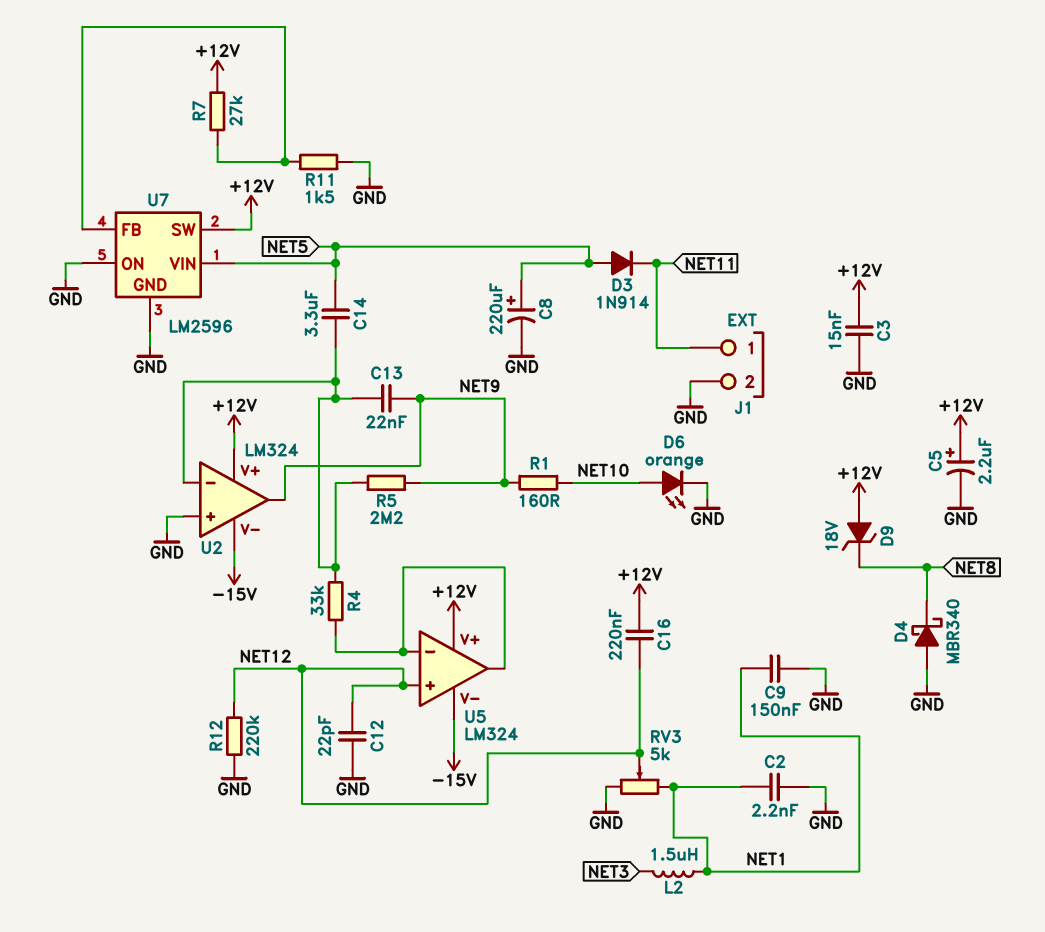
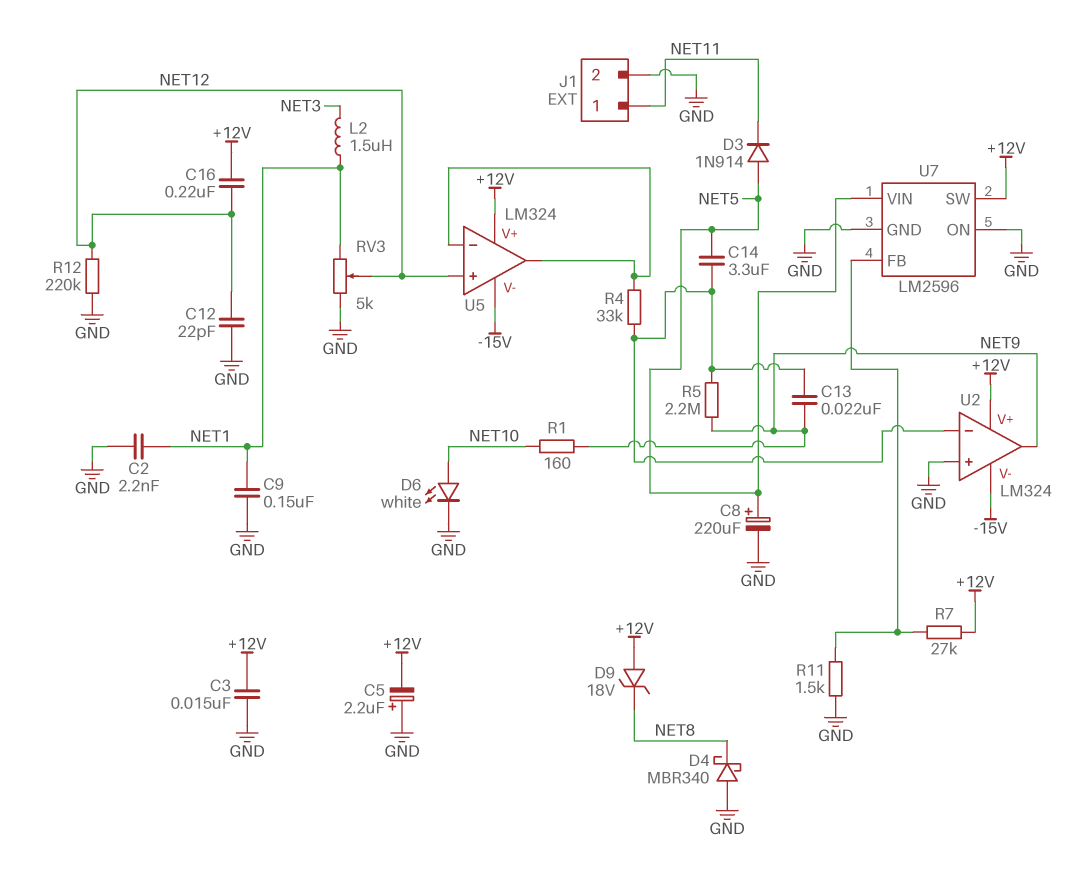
C5: 2.2uF (plus +12V, minus GND) -> 2.2uF (plus GND, minus +12V)
D6: LED orange (A NET10, K GND) -> LED white (A NET10, K GND)

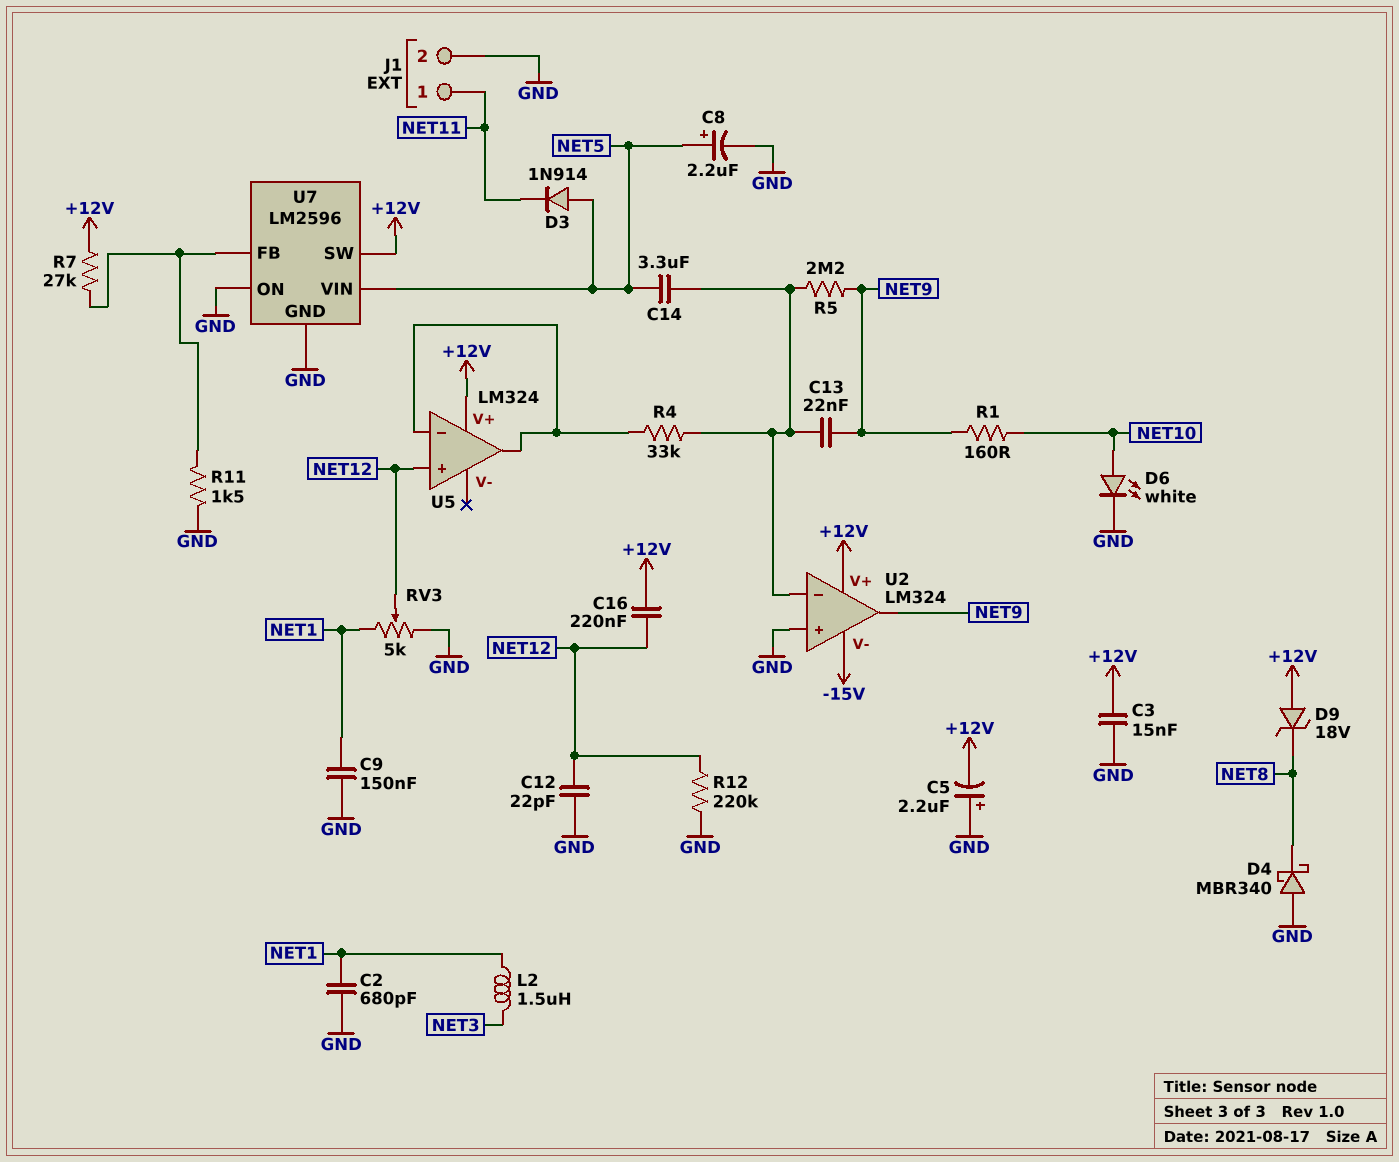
C2: 2.2nF (GND, NET1) -> 680pF (GND, NET1)
C8: 220uF (plus NET5, minus GND) -> 2.2uF (plus NET5, minus GND)
U5 pin V-: -15V -> none

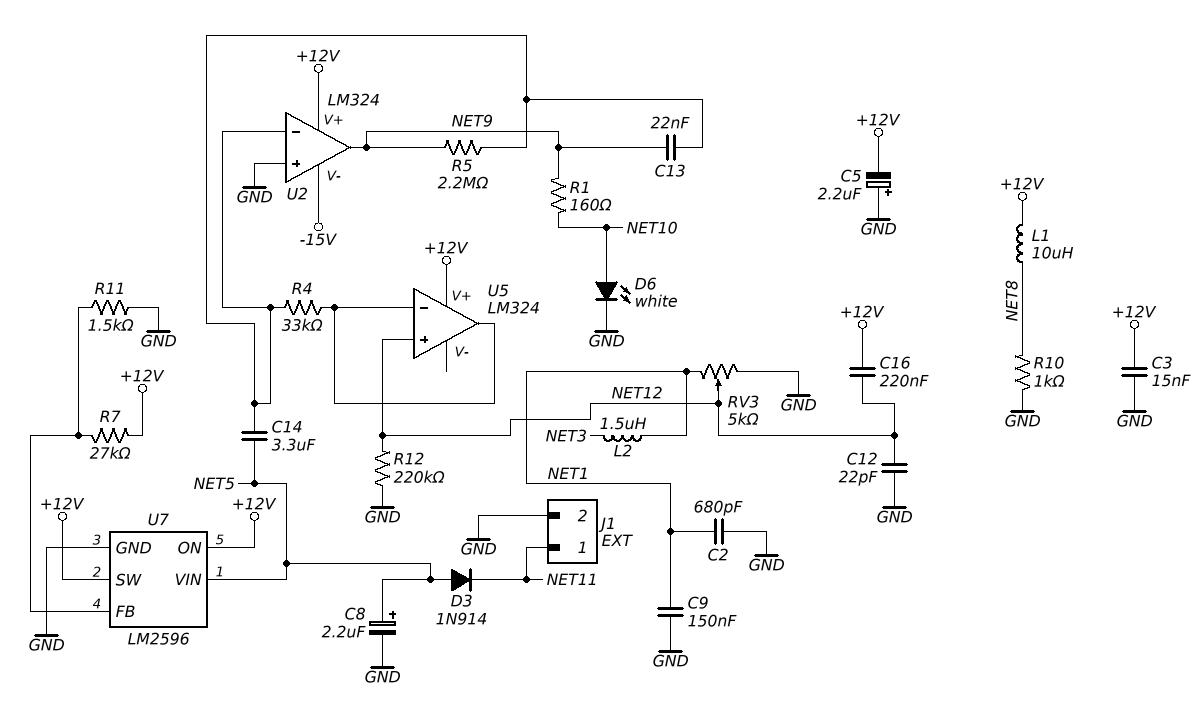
D4: schottky MBR340 (A GND, K NET8) -> none
D9: zener 18V (A +12V, K NET8) -> none
L1: none -> 10uH (+12V, NET8)
R10: none -> 1k (GND, NET8)
U7 pin ON: GND -> +12V

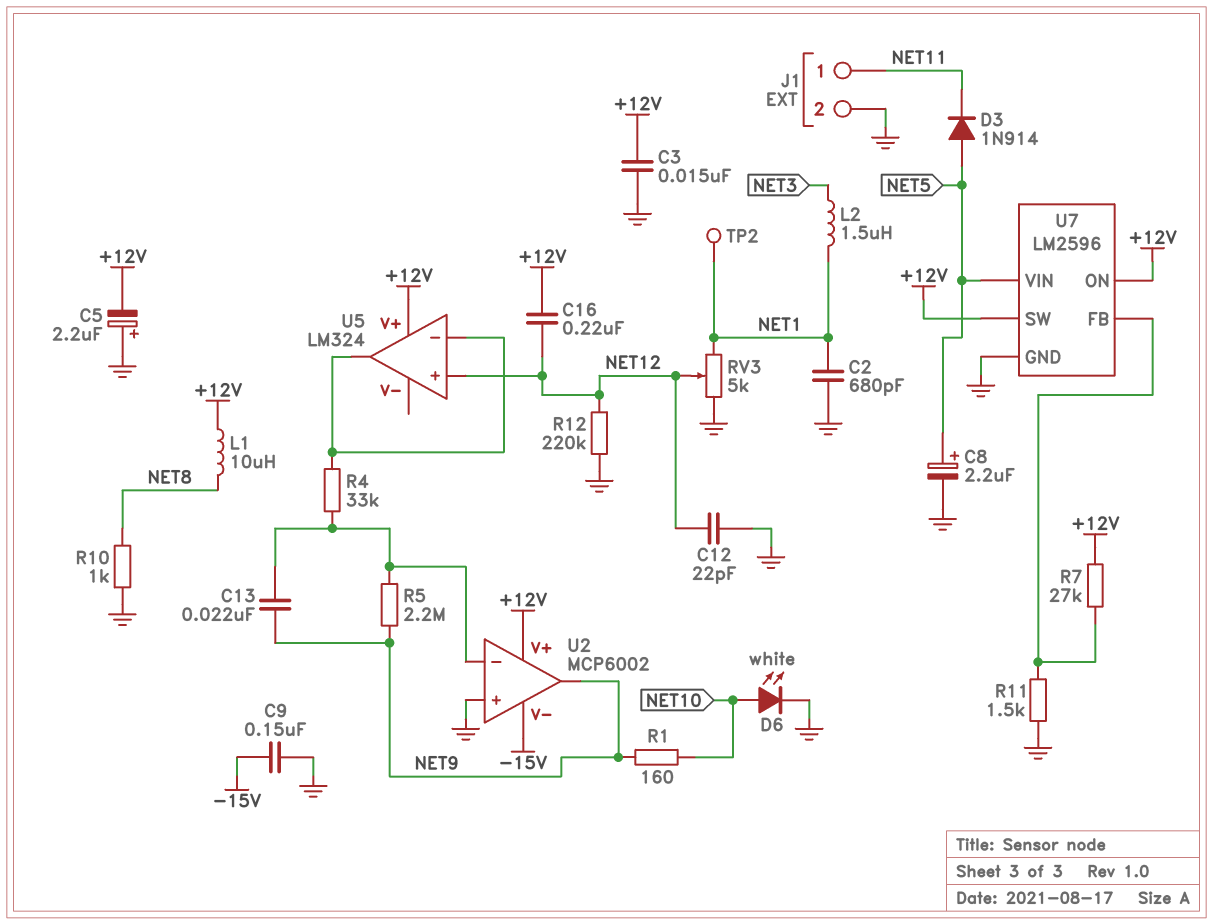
C9: 150nF (GND, NET1) -> 150nF (-15V, GND)
C14: 3.3uF (NET5, U2/in-) -> none
TP2: none -> test point (NET1)
U2: LM324 -> MCP6002

